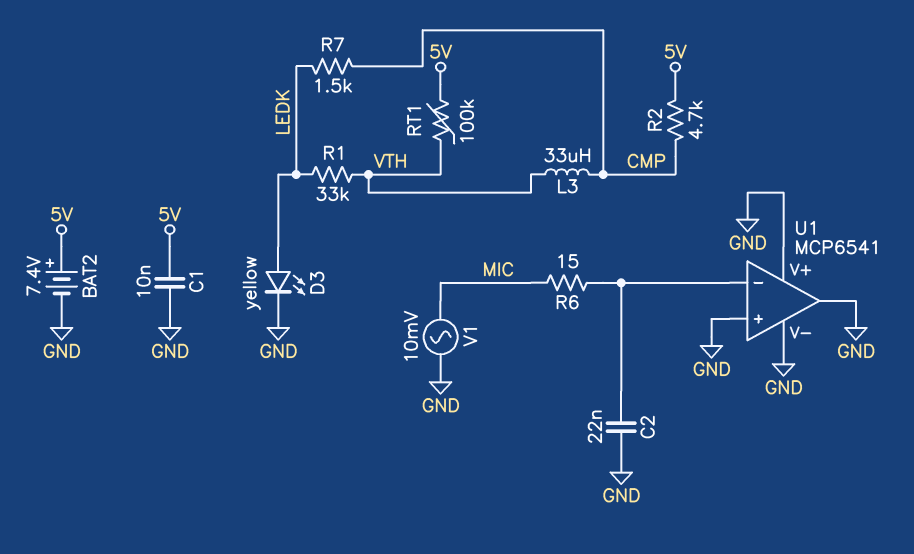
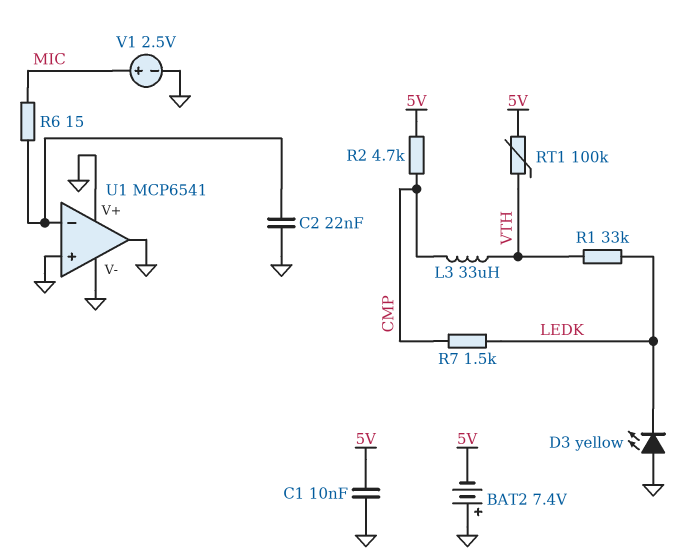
BAT2: 7.4V (plus 5V, minus GND) -> 7.4V (plus GND, minus 5V)
D3: LED yellow (A LEDK, K GND) -> LED yellow (A GND, K LEDK)
V1: AC 10mV (GND, MIC) -> 2.5V (plus MIC, minus GND)

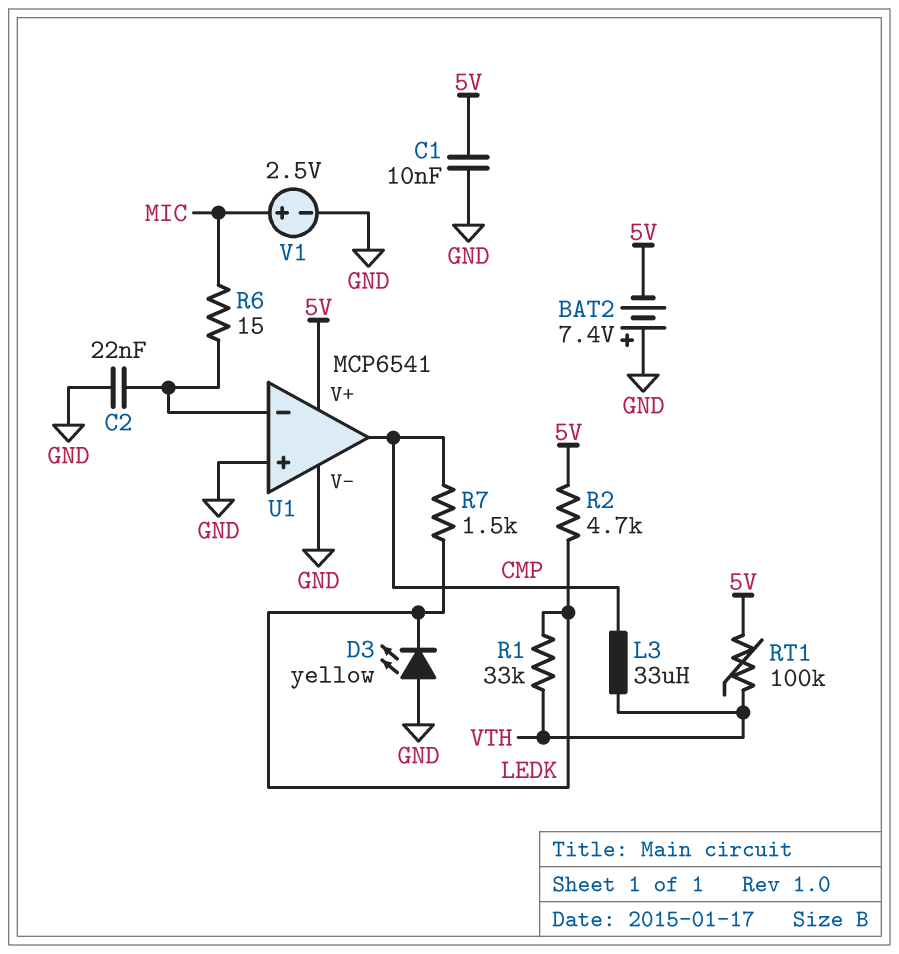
R2: 4.7k (5V, CMP) -> 4.7k (5V, LEDK)
U1 pin V+: GND -> 5V
U1 pin out: GND -> CMP

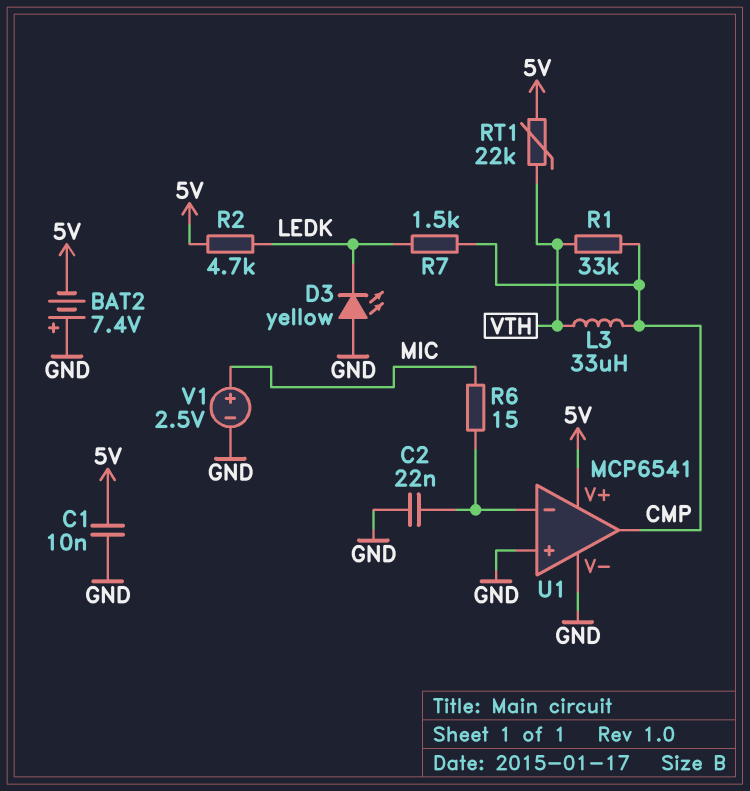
R1: 33k (LEDK, VTH) -> 33k (CMP, VTH)
RT1: 100k (5V, VTH) -> 22k (5V, VTH)

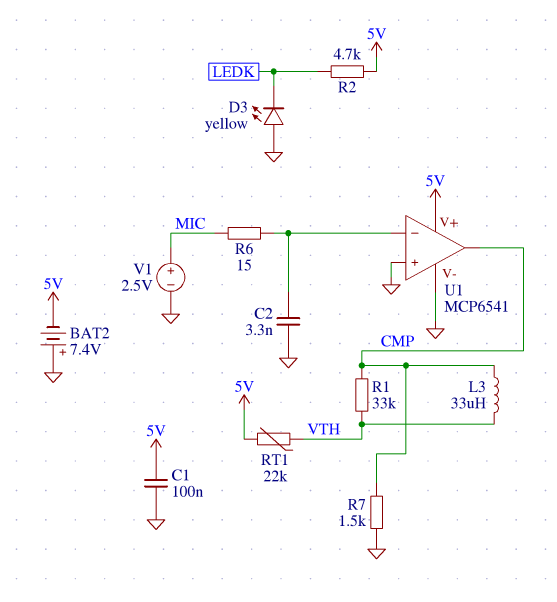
C1: 10nF (5V, GND) -> 100nF (5V, GND)
C2: 22nF (GND, U1/in-) -> 3.3nF (GND, U1/in-)
R7: 1.5k (CMP, LEDK) -> 1.5k (CMP, GND)

